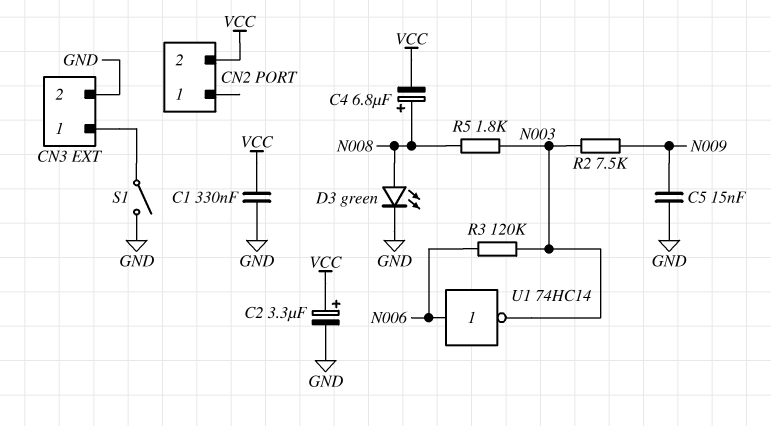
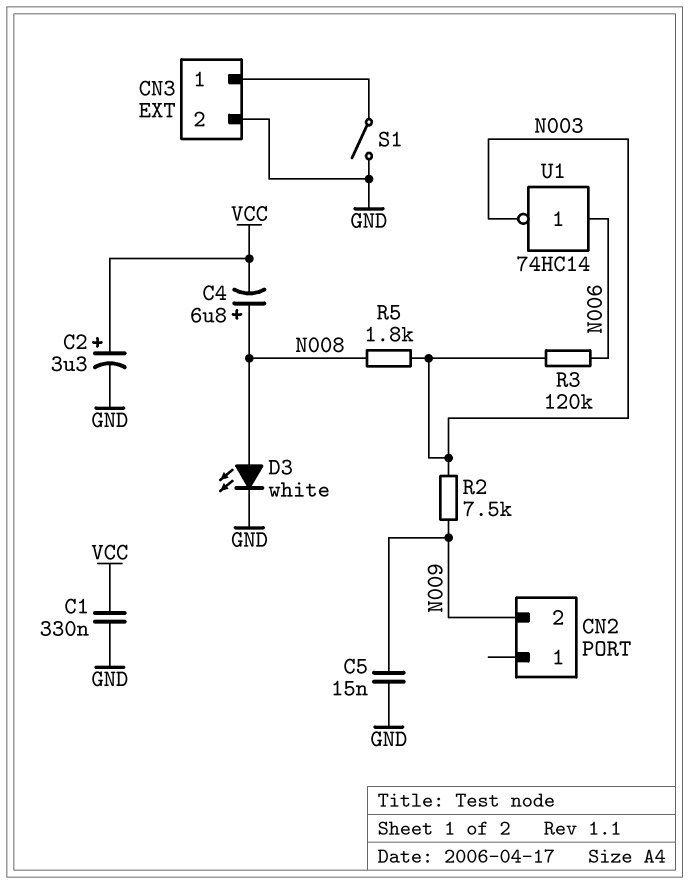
CN2 pin 2: VCC -> N009
D3: LED green (A N008, K GND) -> LED white (A N008, K GND)

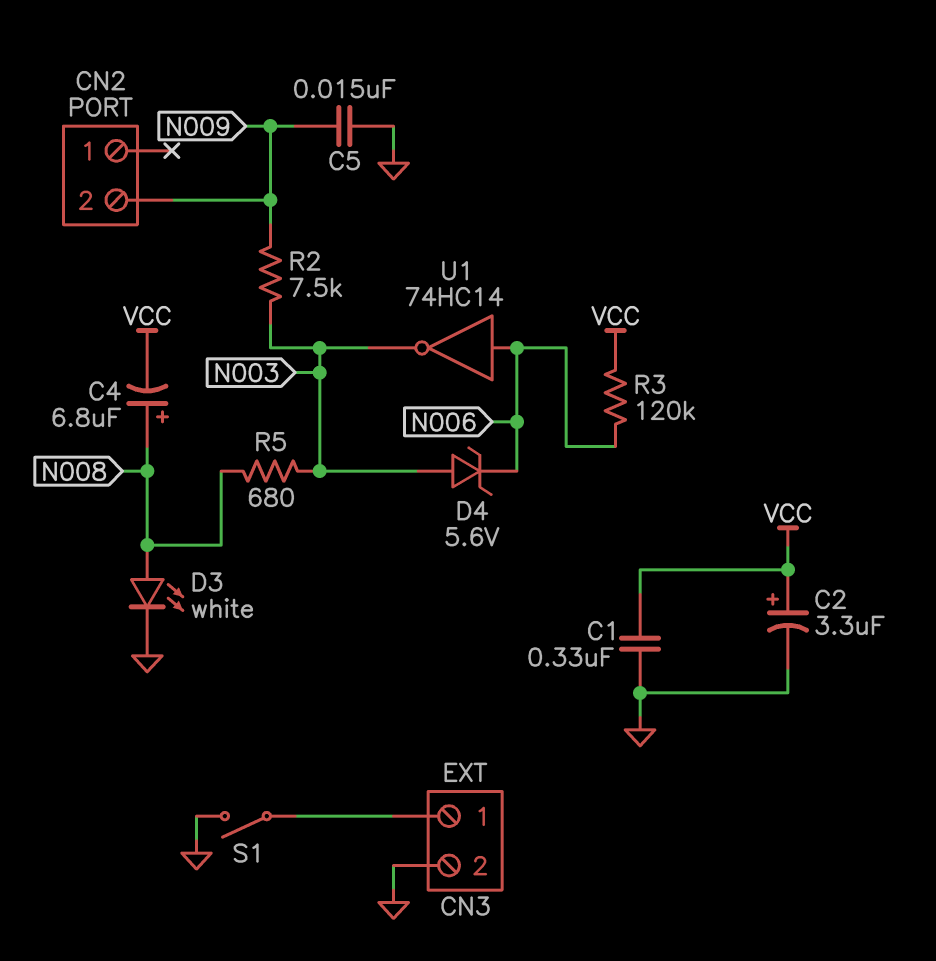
D4: none -> zener 5.6V (A N003, K N006)
R3: 120k (N003, N006) -> 120k (N006, VCC)
R5: 1.8k (N003, N008) -> 680 (N003, N008)

